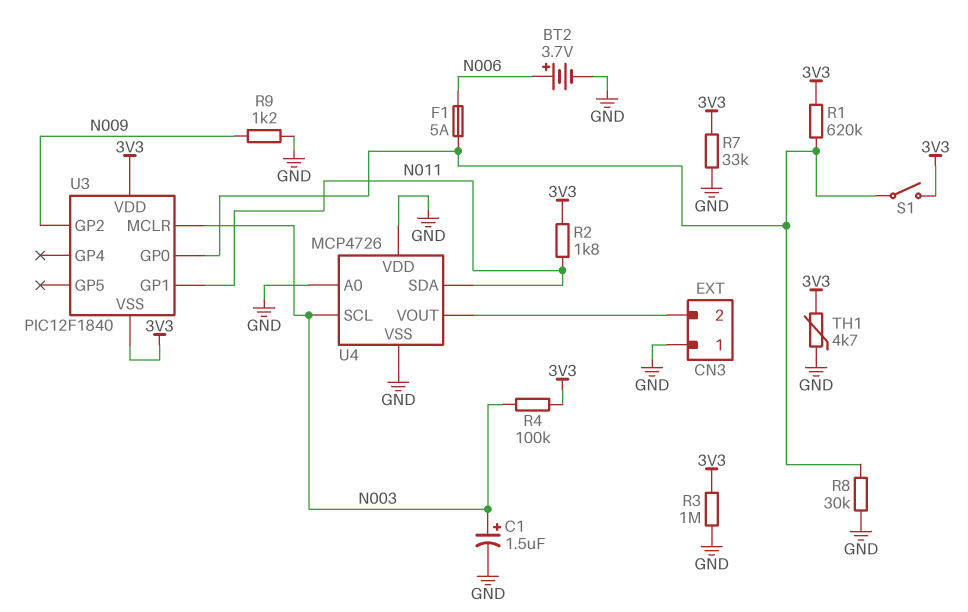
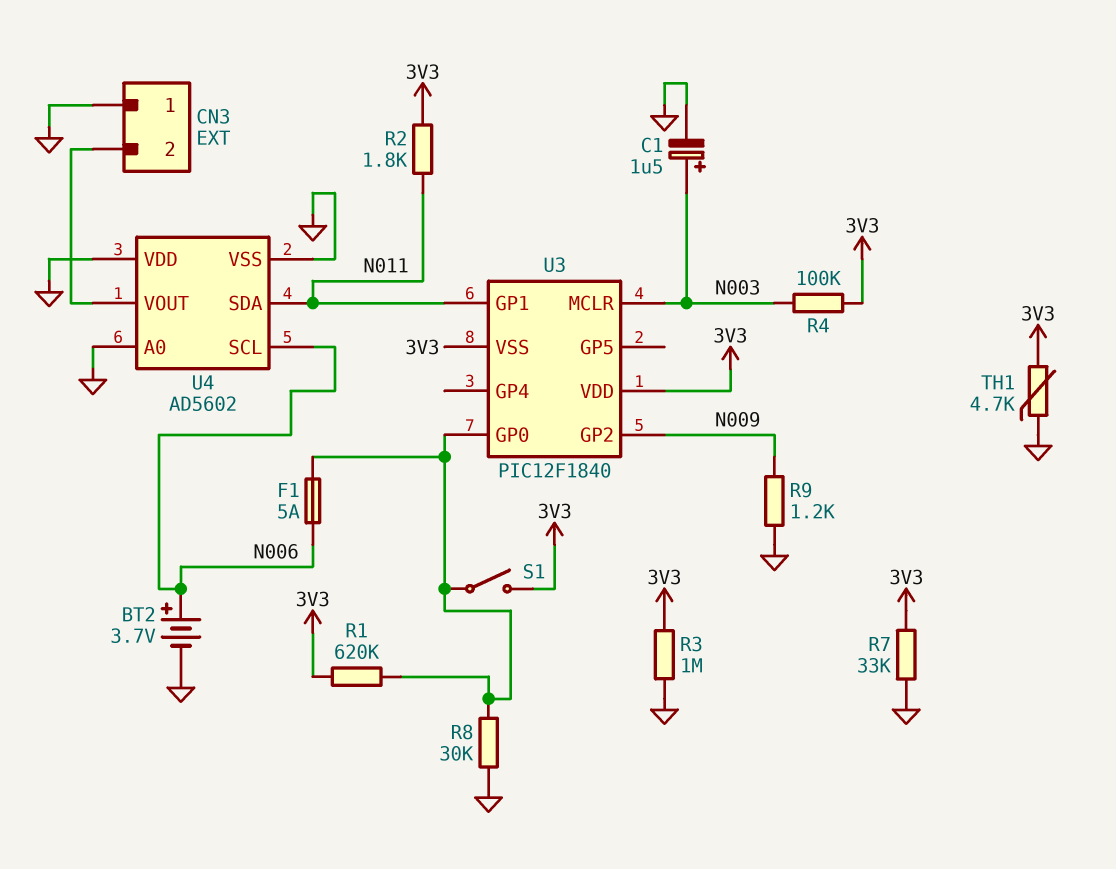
U4: MCP4726 -> AD5602
U4 pin SCL: N003 -> N006

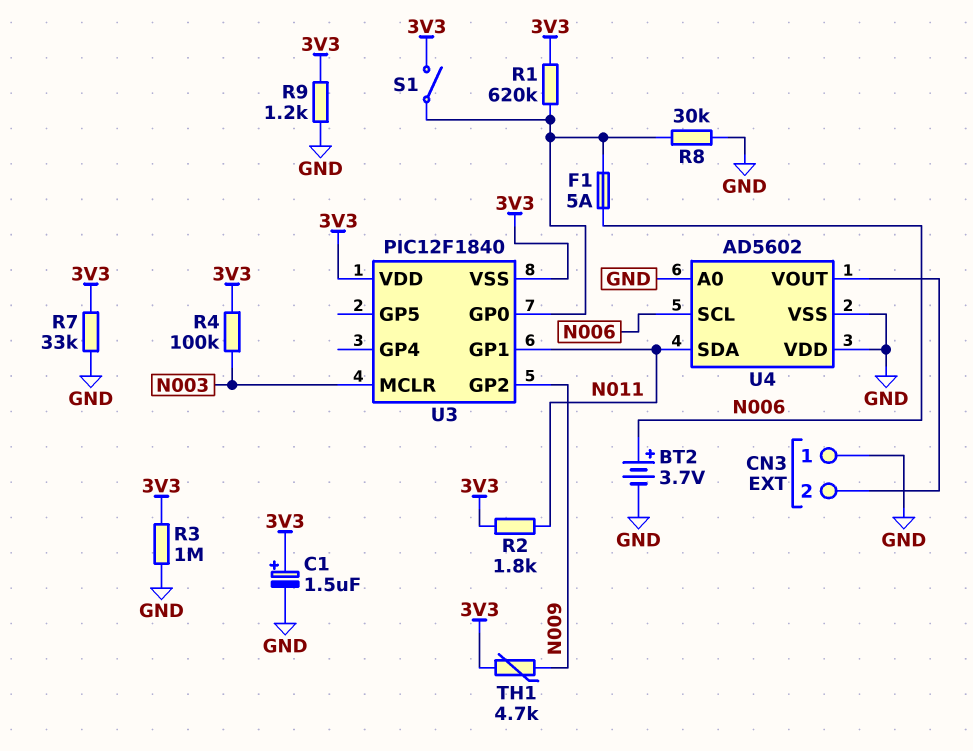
C1: 1.5uF (plus N003, minus GND) -> 1.5uF (plus 3V3, minus GND)
R9: 1.2k (GND, N009) -> 1.2k (3V3, GND)
TH1: 4.7k (3V3, GND) -> 4.7k (3V3, N009)

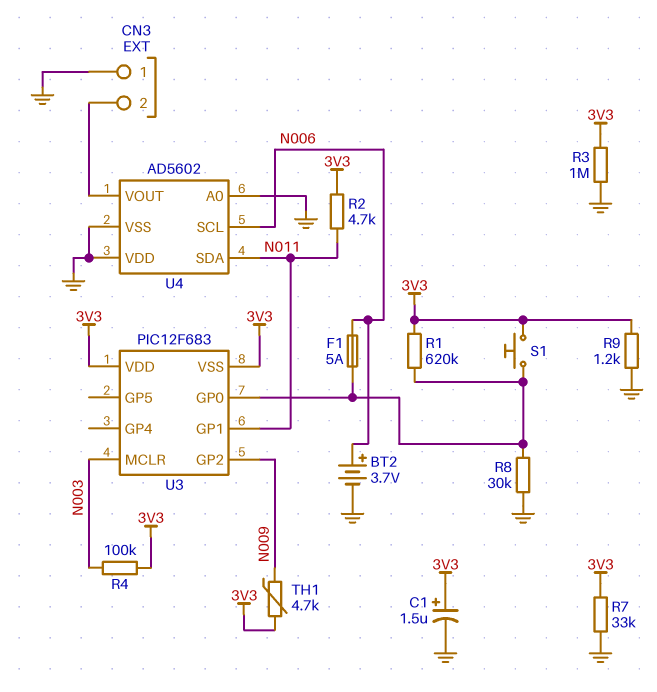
R2: 1.8k (3V3, N011) -> 4.7k (3V3, N011)
S1: switch (3V3, U3/GP0) -> button (3V3, U3/GP0)
U3: PIC12F1840 -> PIC12F683

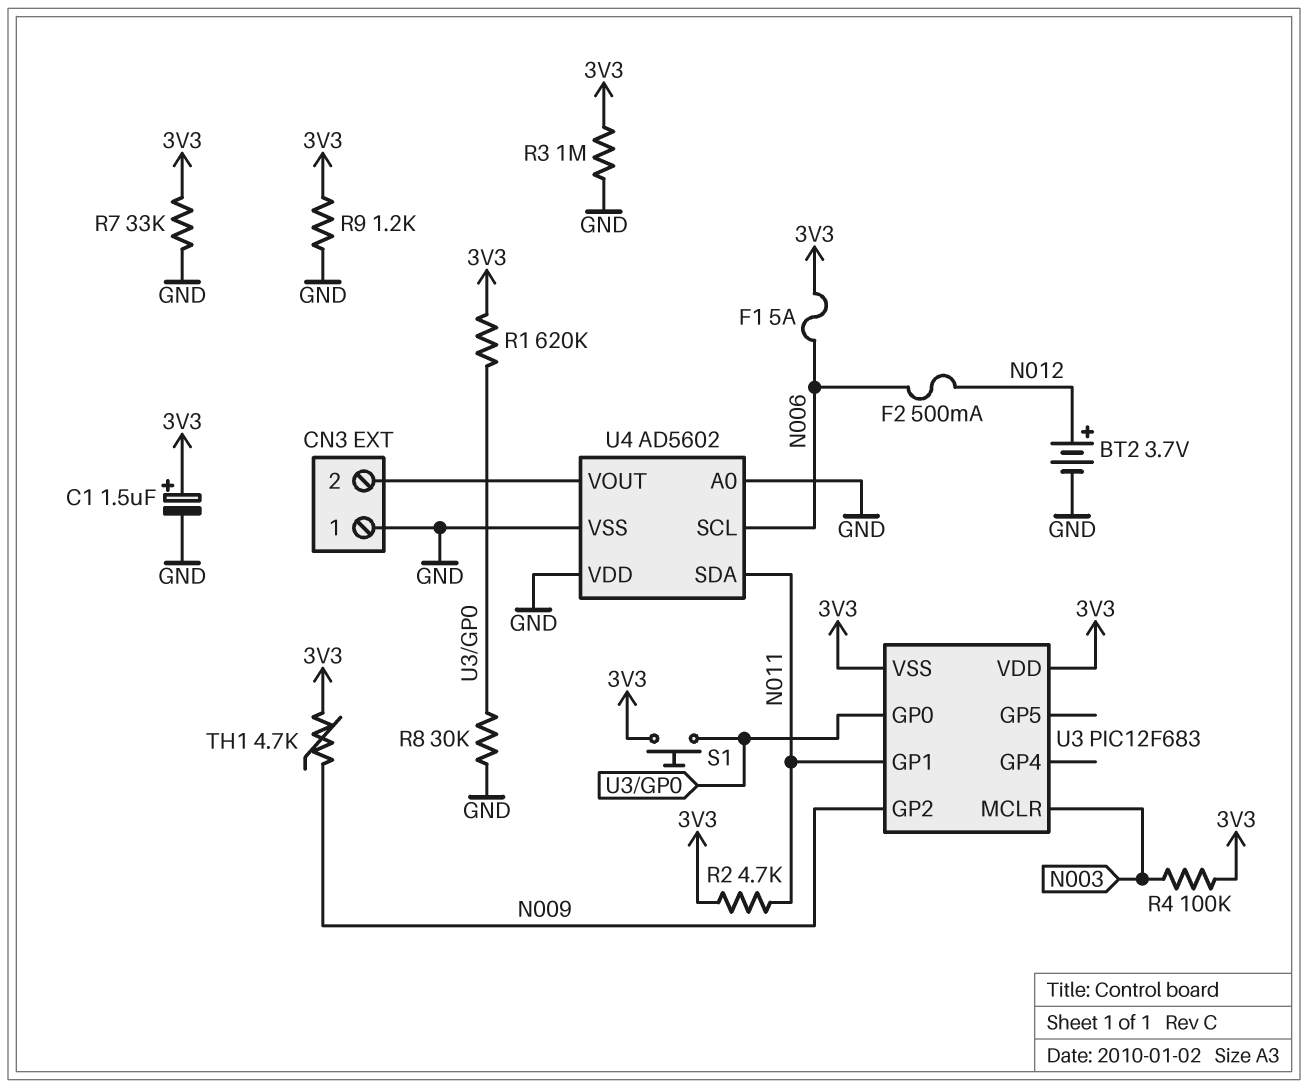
BT2: 3.7V (plus N006, minus GND) -> 3.7V (plus N012, minus GND)
F1: 5A (N006, U3/GP0) -> 5A (3V3, N006)
F2: none -> 500mA (N006, N012)

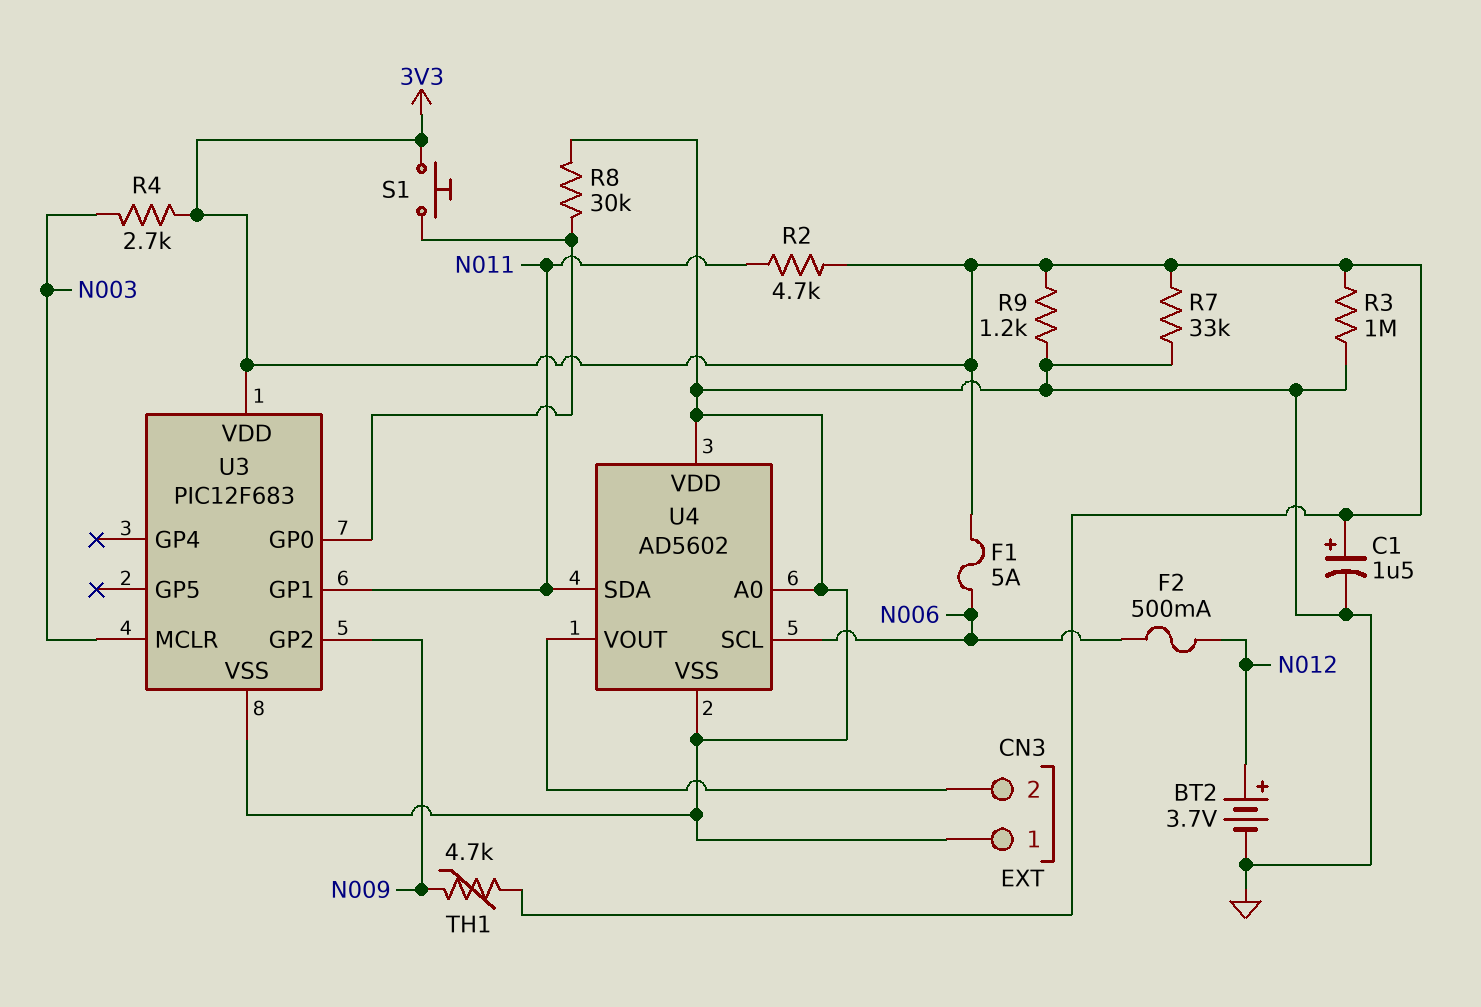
R1: 620k (3V3, U3/GP0) -> none
R4: 100k (3V3, N003) -> 2.7k (3V3, N003)
U3 pin VSS: 3V3 -> GND

